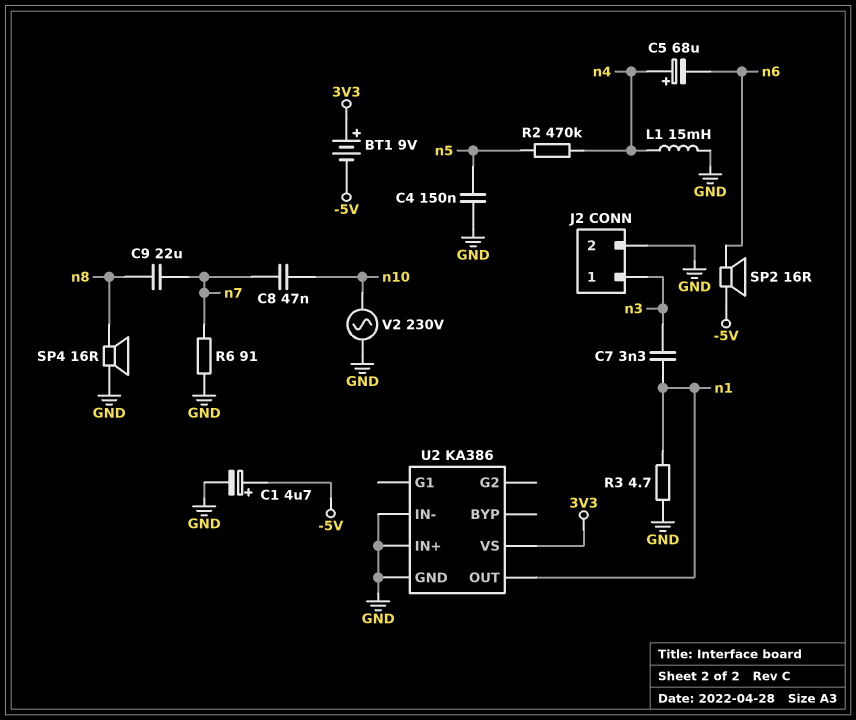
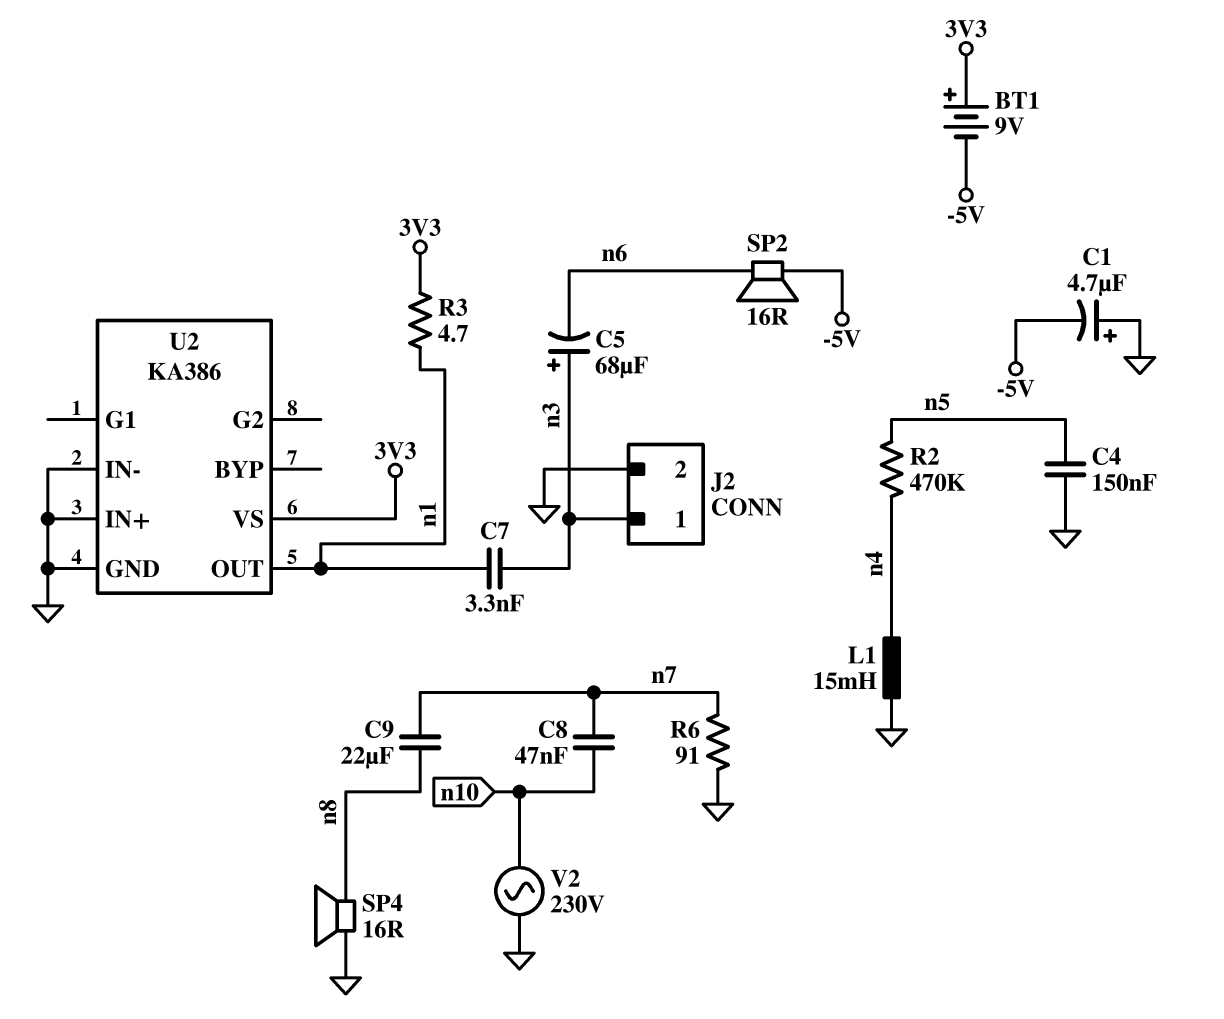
C1: 4.7uF (plus -5V, minus GND) -> 4.7uF (plus GND, minus -5V)
C5: 68uF (plus n4, minus n6) -> 68uF (plus n3, minus n6)
R3: 4.7 (GND, n1) -> 4.7 (3V3, n1)

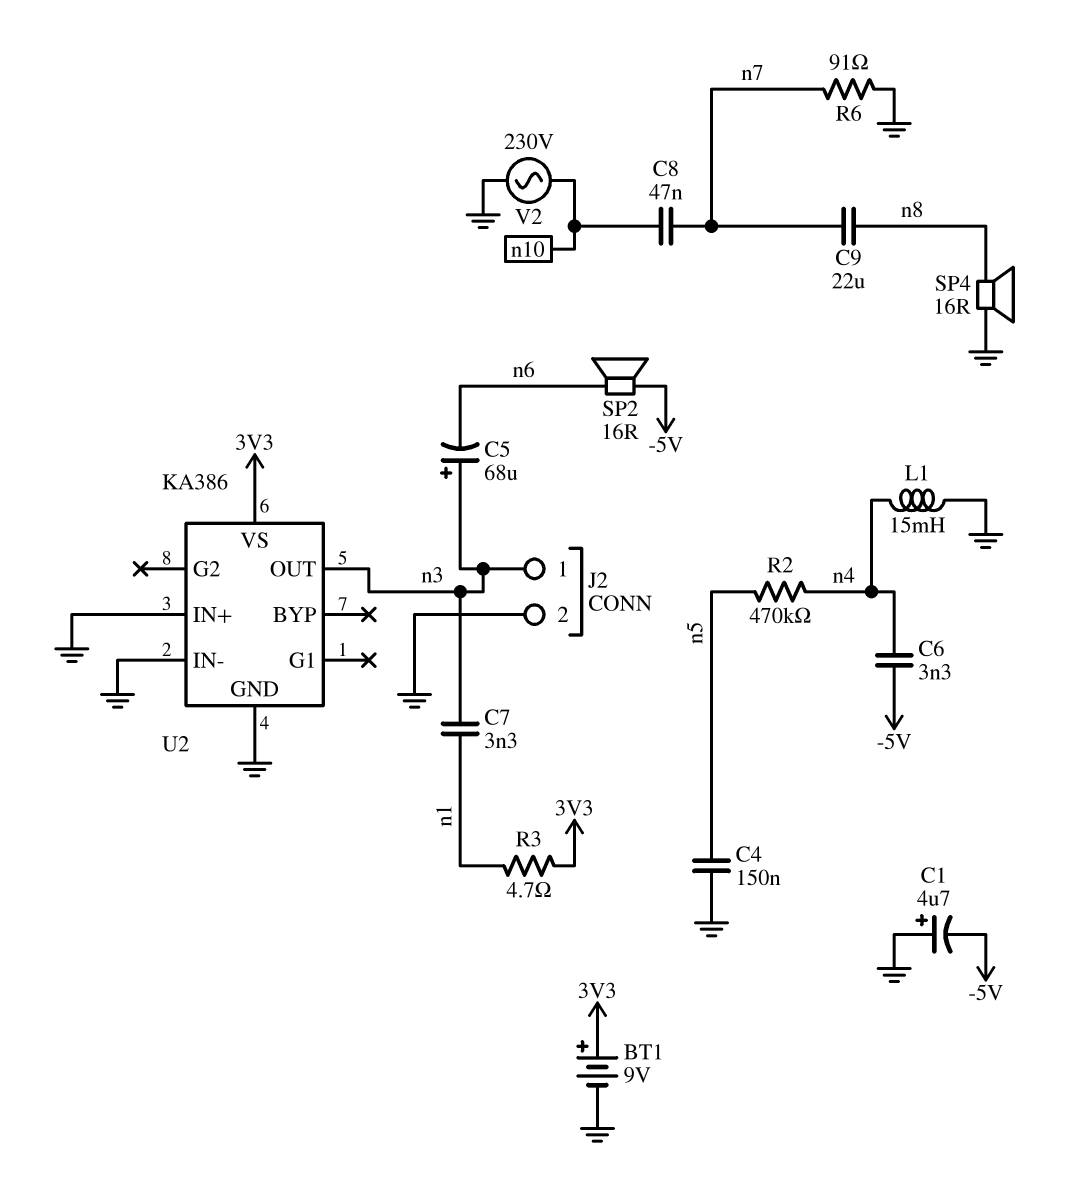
BT1: 9V (plus 3V3, minus -5V) -> 9V (plus 3V3, minus GND)
C6: none -> 3.3nF (-5V, n4)
U2 pin OUT: n1 -> n3

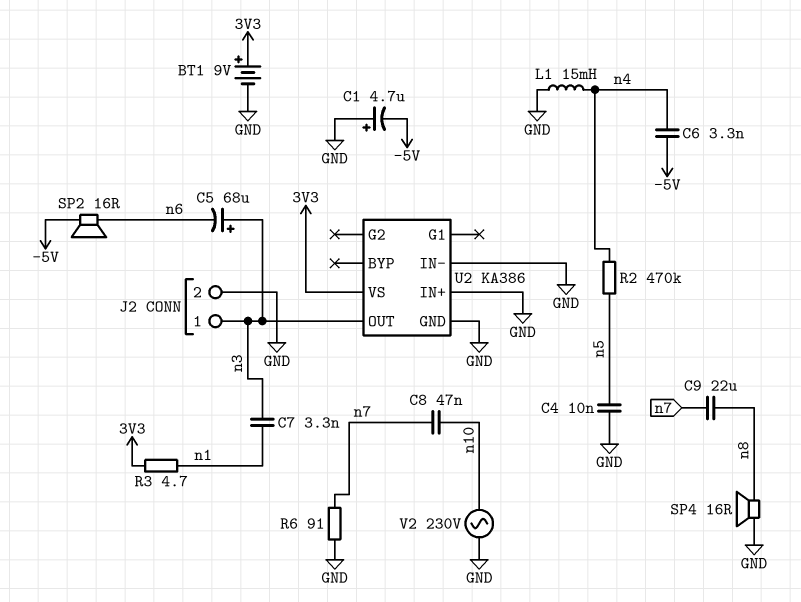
C4: 150nF (GND, n5) -> 10nF (GND, n5)

